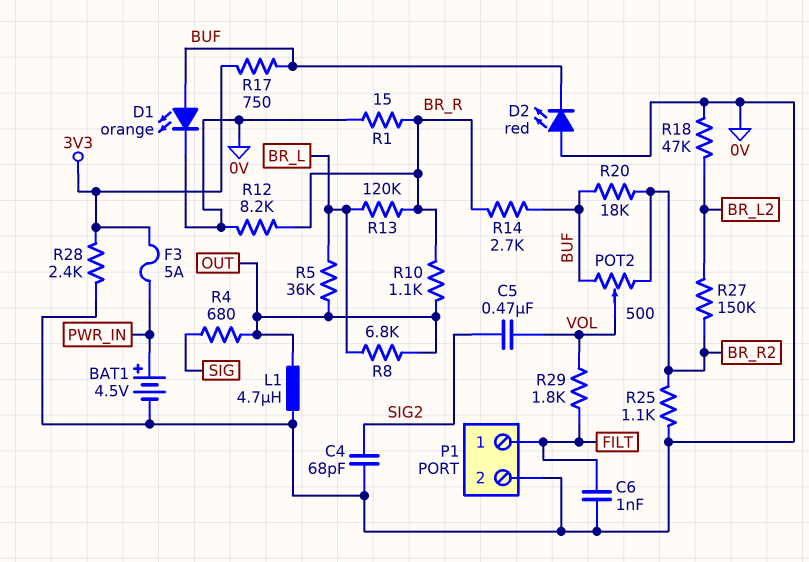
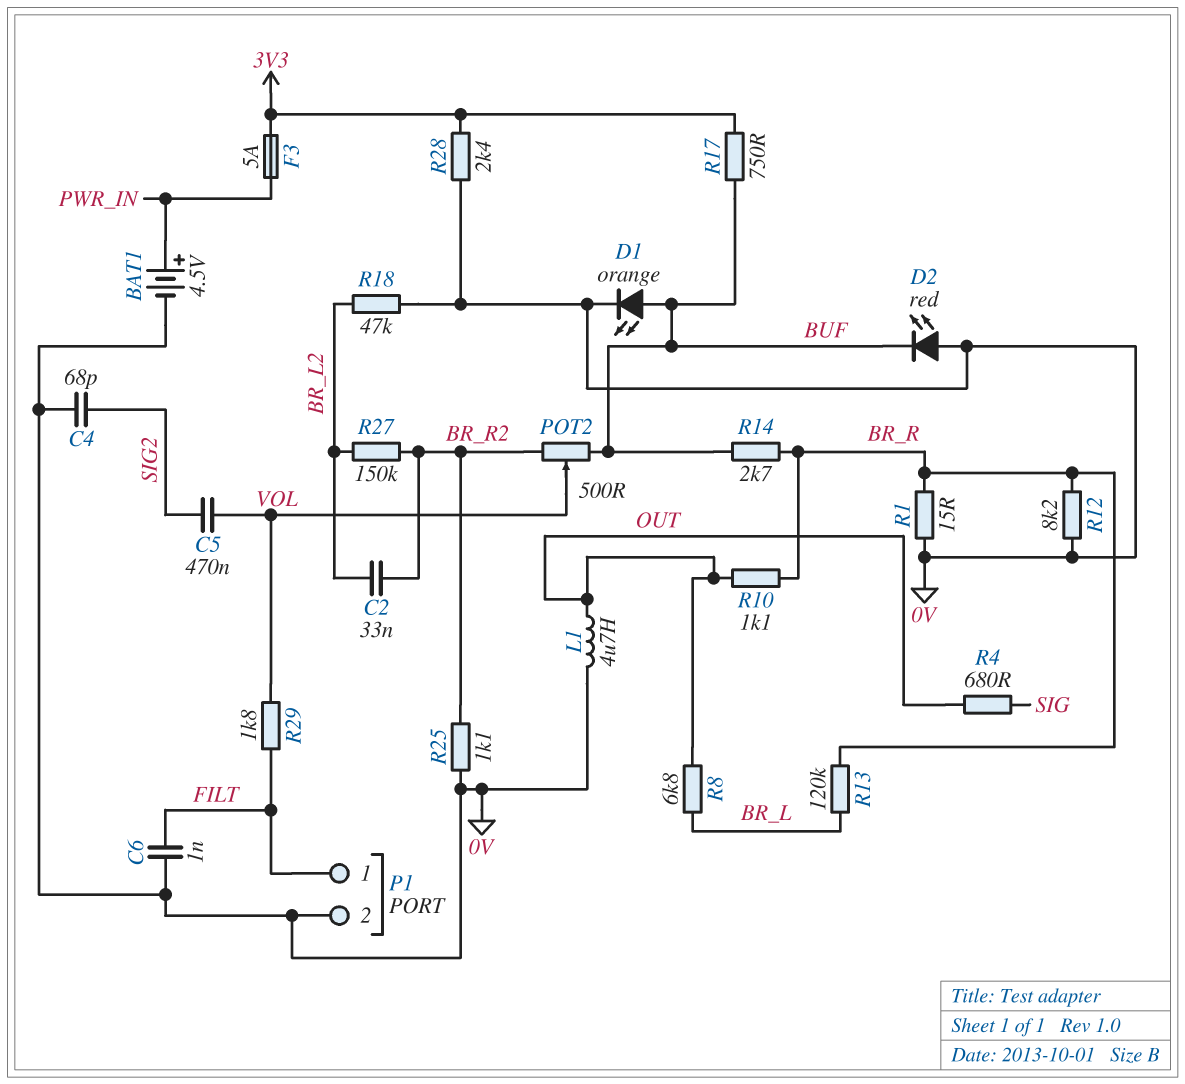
C2: none -> 33nF (BR_L2, BR_R2)
R5: 36k (BR_L, OUT) -> none
R20: 18k (BR_R2, BUF) -> none

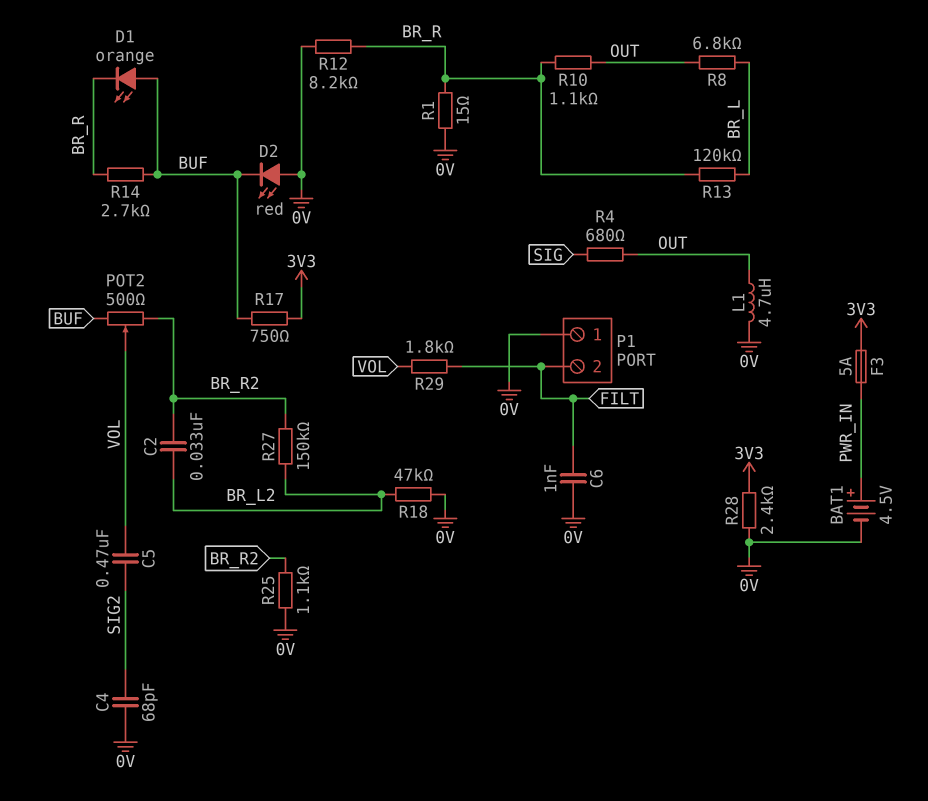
D1: LED orange (A BUF, K 0V) -> LED orange (A BUF, K BR_R)
P1 pin 1: FILT -> 0V
P1 pin 2: 0V -> FILT

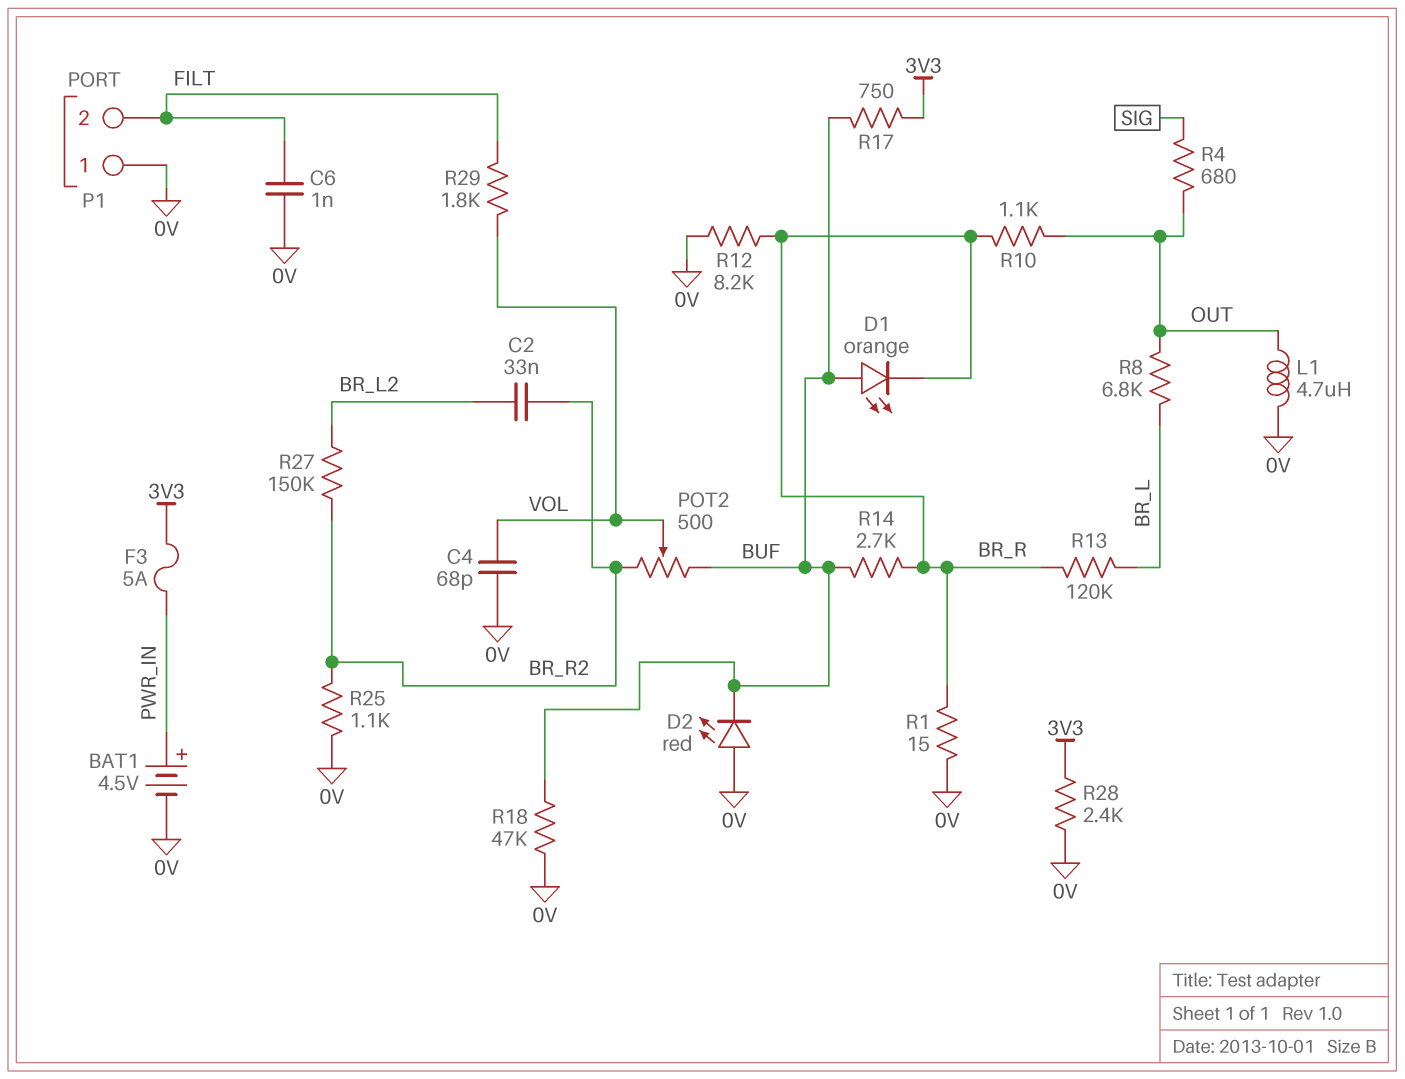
C4: 68pF (0V, SIG2) -> 68pF (0V, VOL)
C5: 470nF (SIG2, VOL) -> none
R18: 47k (0V, BR_L2) -> 47k (0V, BUF)

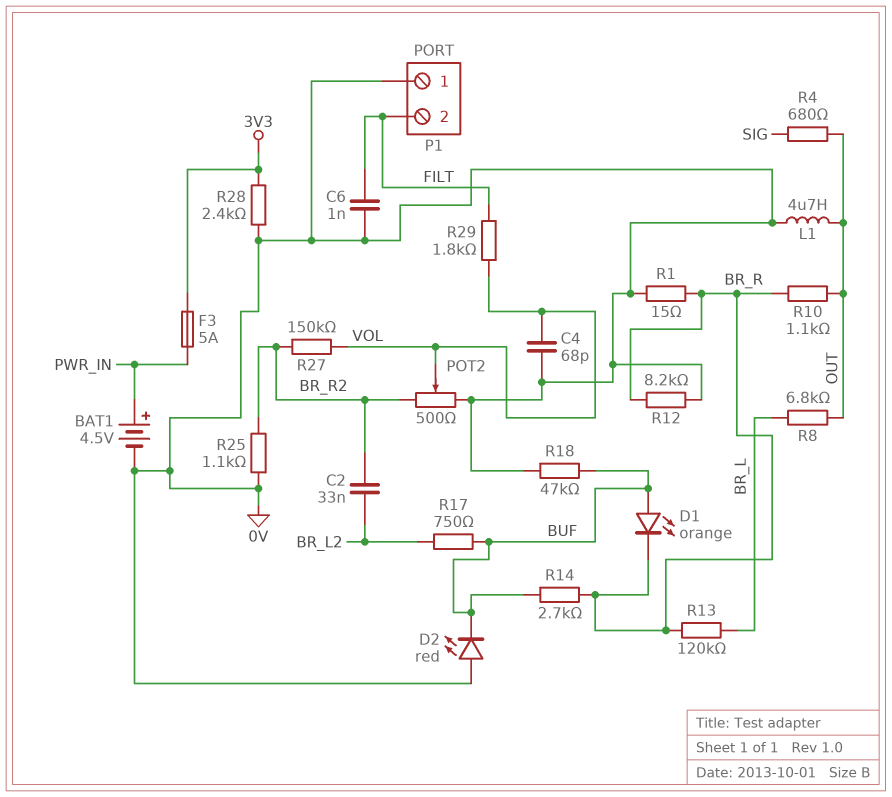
POT2: 500 (BR_R2, BUF, wiper VOL) -> 500 (0V, BR_R2, wiper VOL)
R17: 750 (3V3, BUF) -> 750 (BR_L2, BUF)
R27: 150k (BR_L2, BR_R2) -> 150k (BR_R2, VOL)

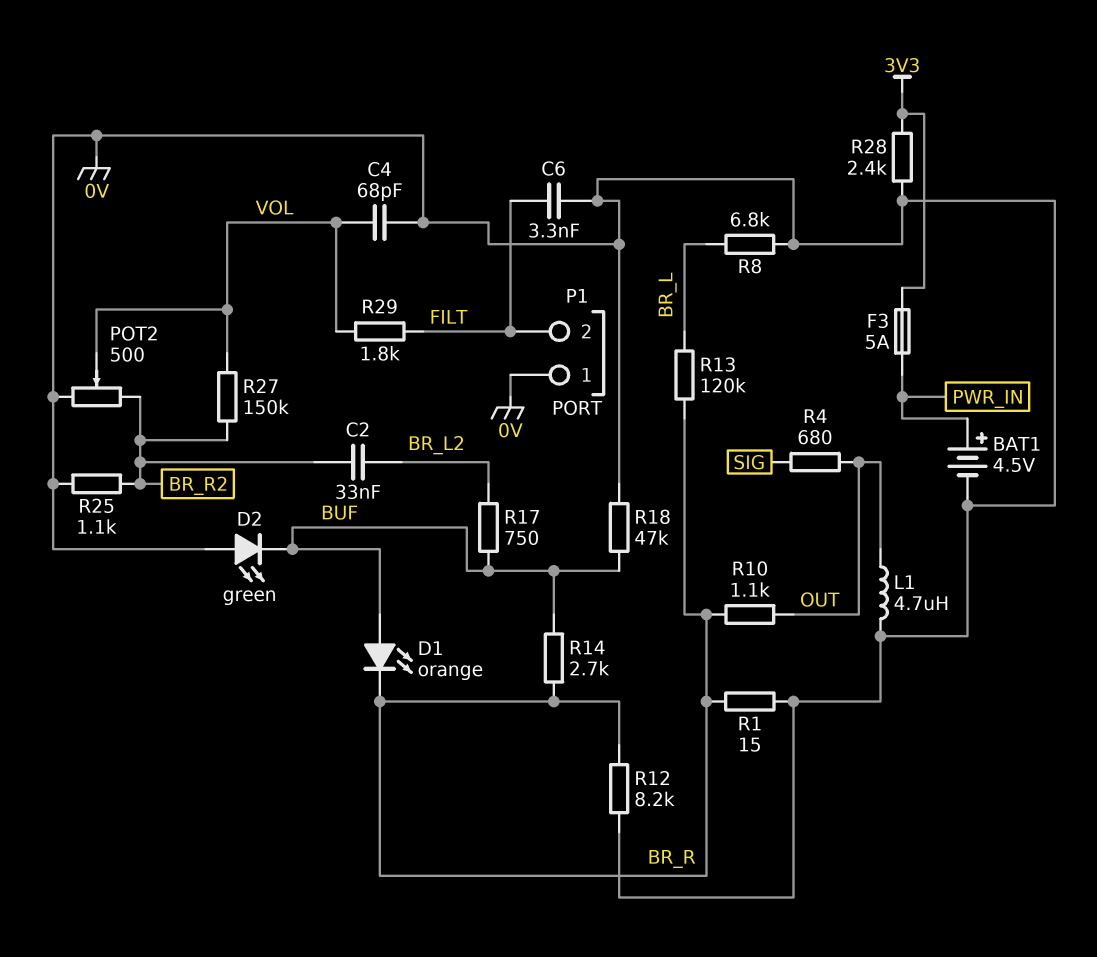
C6: 1nF (0V, FILT) -> 3.3nF (0V, FILT)
D2: LED red (A 0V, K BUF) -> LED green (A 0V, K BUF)
R8: 6.8k (BR_L, OUT) -> 6.8k (0V, BR_L)

